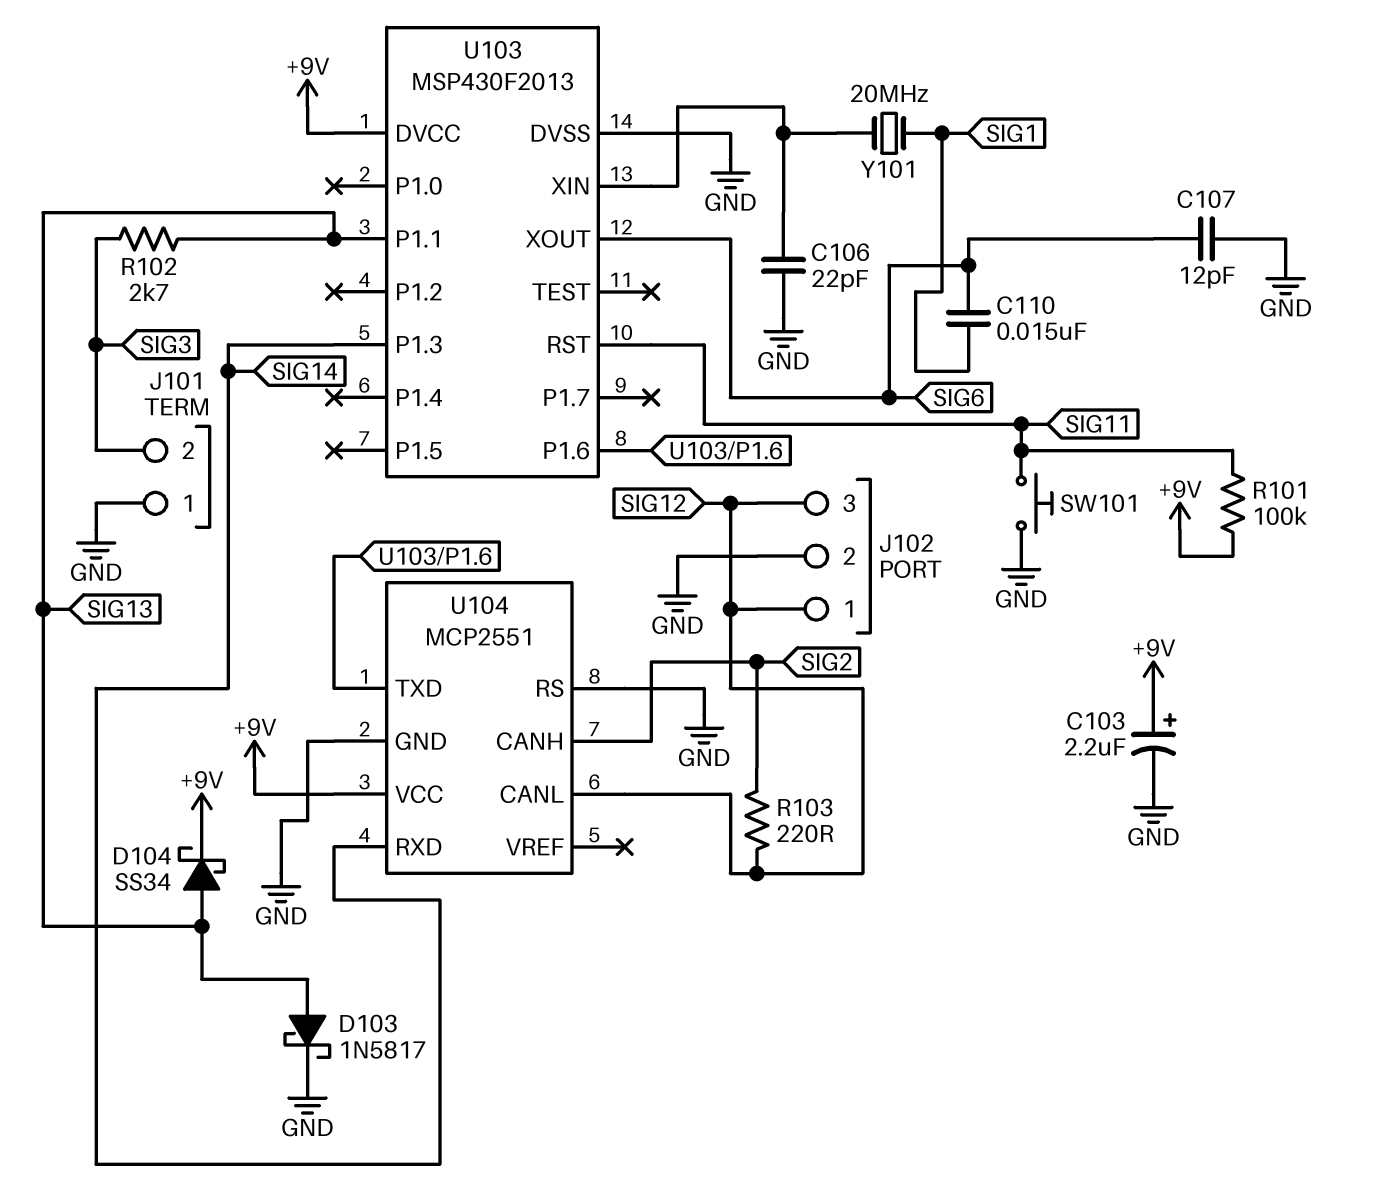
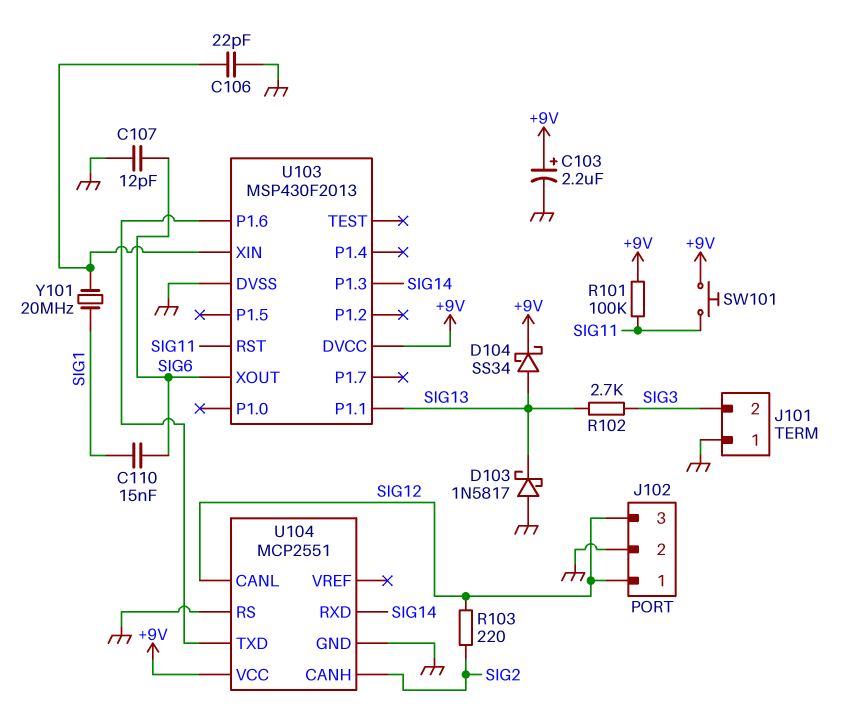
D103: schottky 1N5817 (A SIG13, K GND) -> schottky 1N5817 (A GND, K SIG13)
SW101: button (GND, SIG11) -> button (+9V, SIG11)

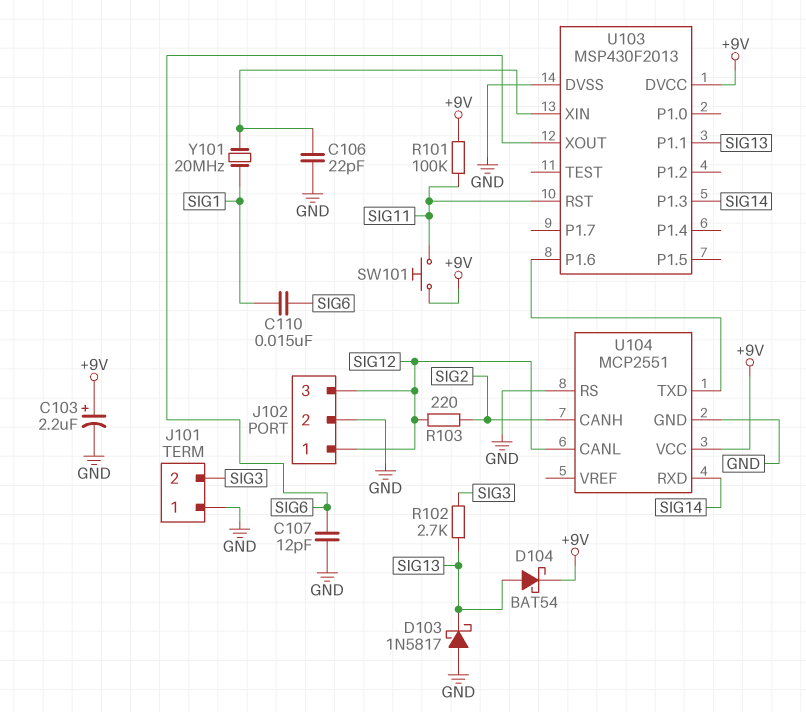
D104: schottky SS34 (A SIG13, K +9V) -> schottky BAT54 (A SIG13, K +9V)

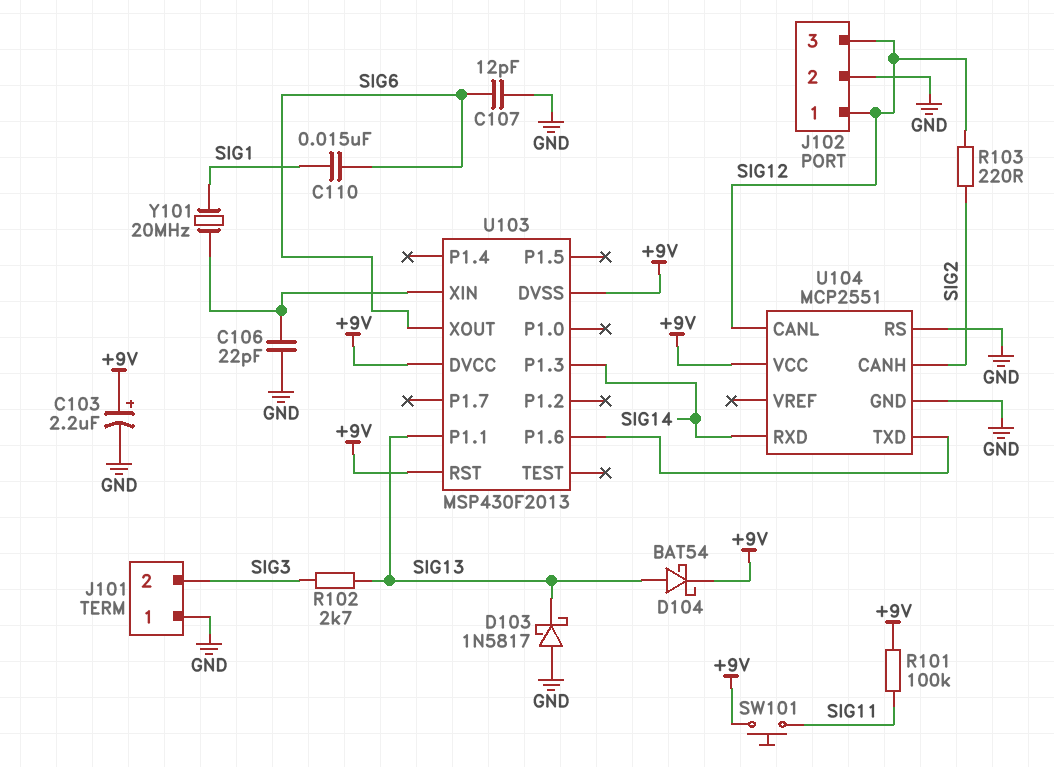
U103 pin DVSS: GND -> +9V
U103 pin RST: SIG11 -> +9V

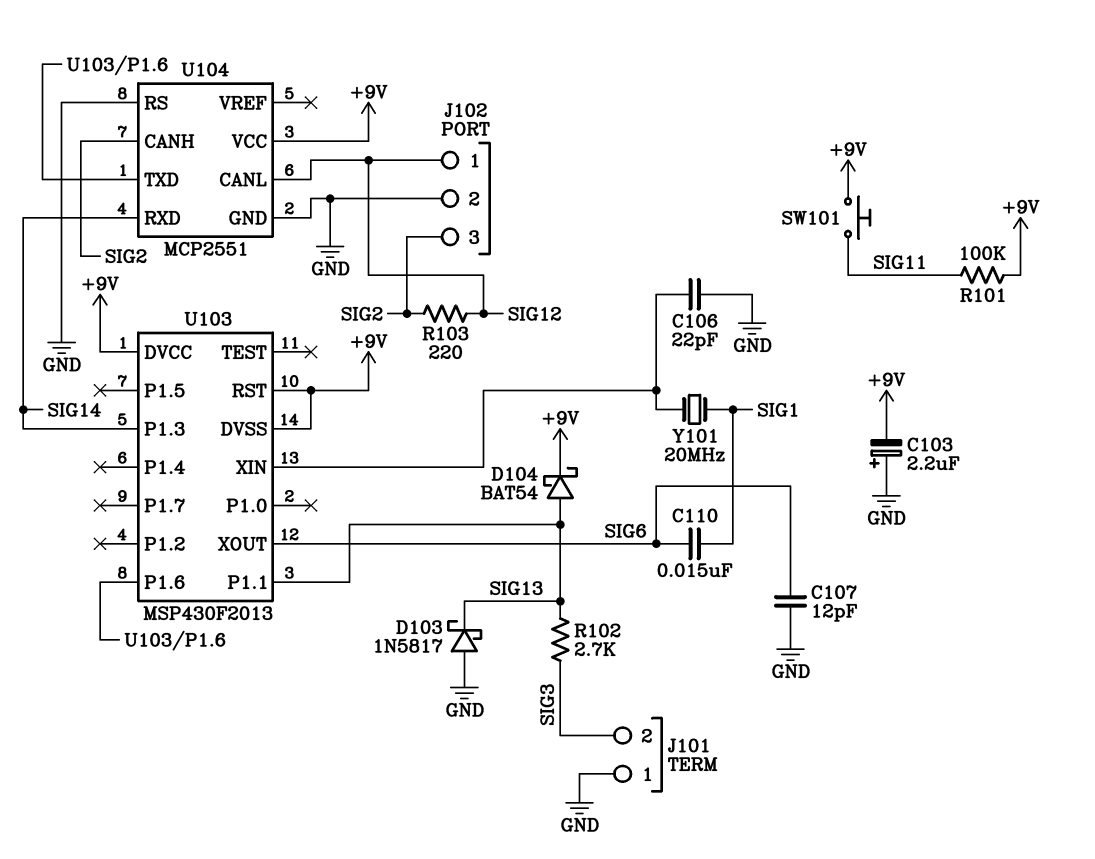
C103: 2.2uF (plus +9V, minus GND) -> 2.2uF (plus GND, minus +9V)
J102 pin 3: SIG12 -> SIG2

